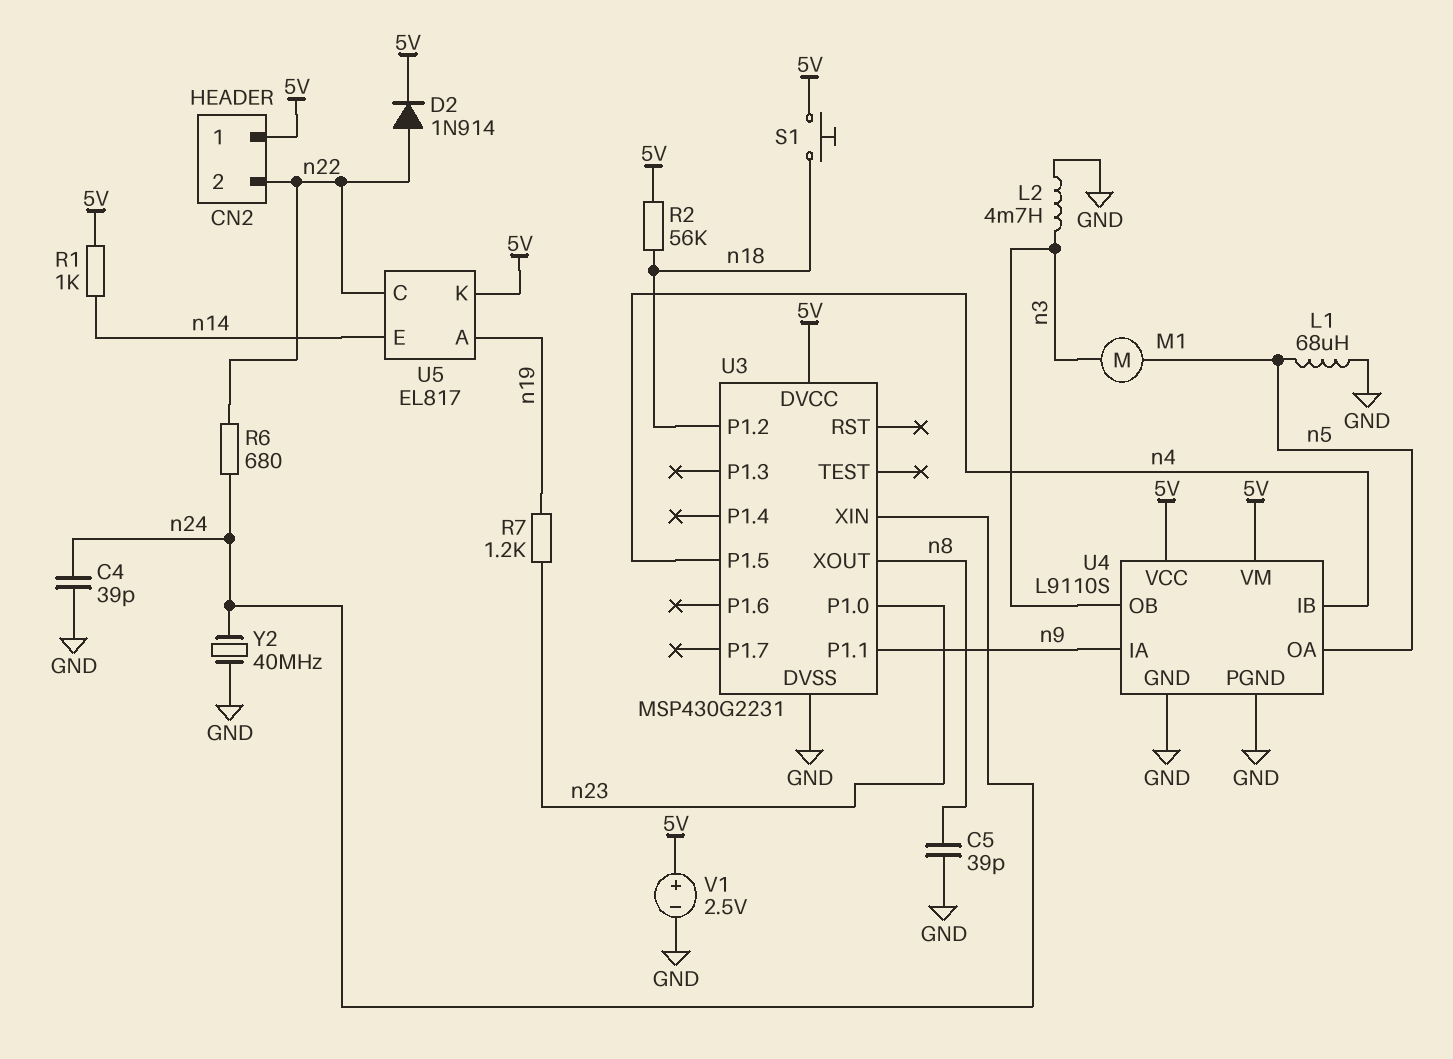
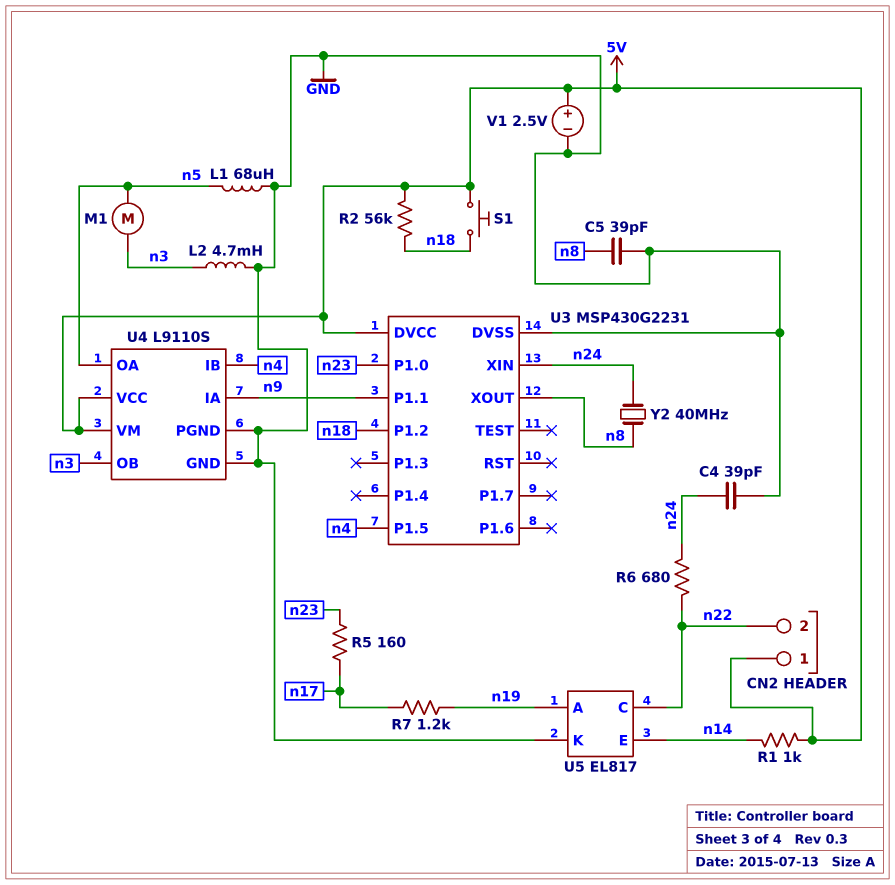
D2: diode 1N914 (A n22, K 5V) -> none
R5: none -> 160 (n17, n23)
R7: 1.2k (n19, n23) -> 1.2k (n17, n19)
U5 pin K: 5V -> GND
Y2: 40MHz (GND, n24) -> 40MHz (n8, n24)

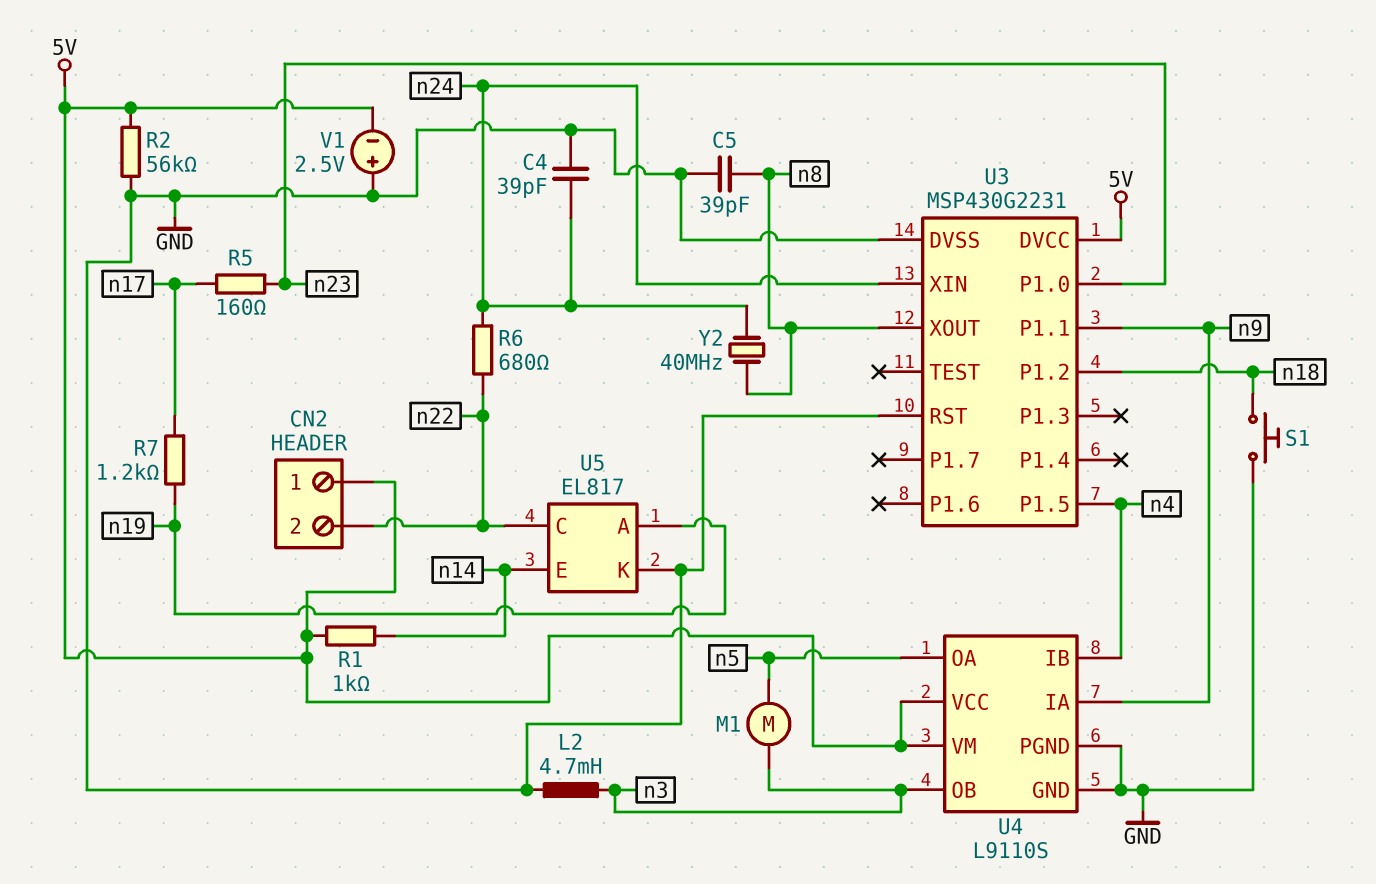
L1: 68uH (GND, n5) -> none
R2: 56k (5V, n18) -> 56k (5V, GND)
S1: button (5V, n18) -> button (GND, n18)
U3 pin RST: none -> GND
V1: 2.5V (plus 5V, minus GND) -> 2.5V (plus GND, minus 5V)

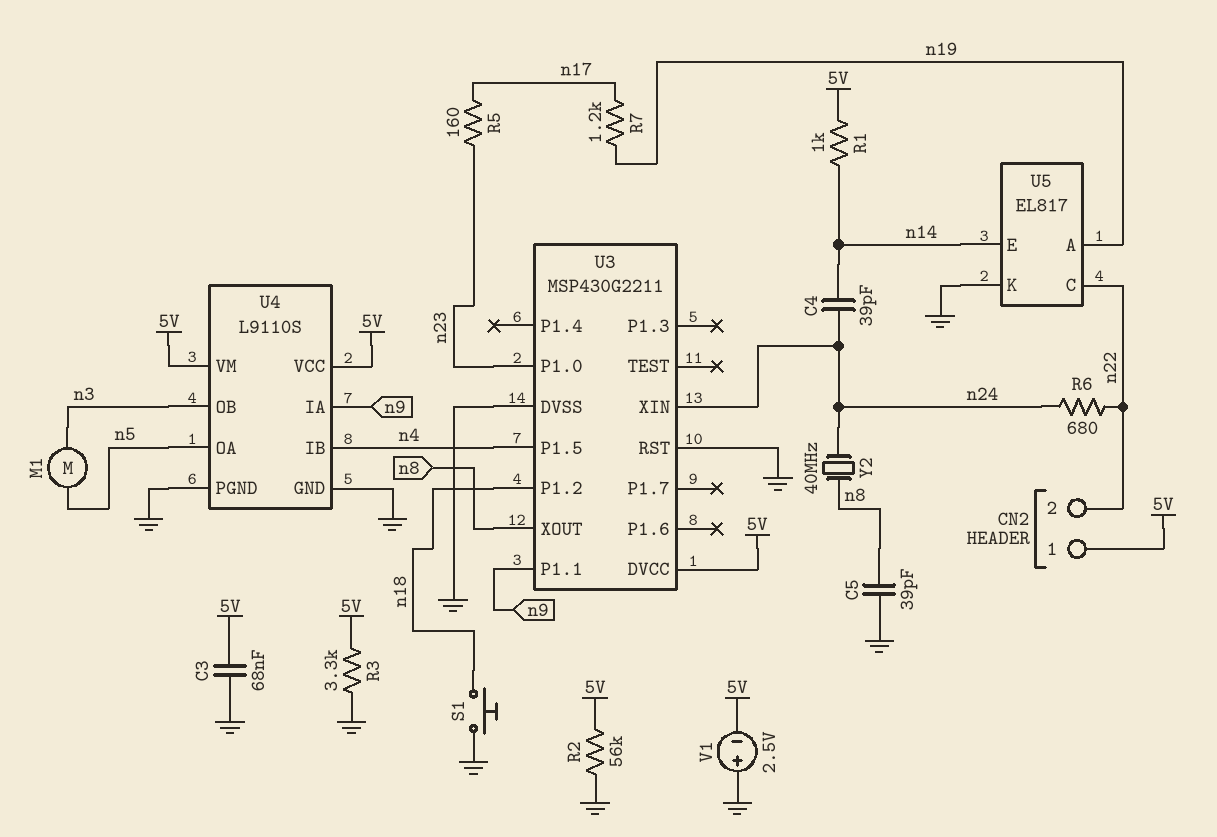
C3: none -> 68nF (5V, GND)
C4: 39pF (GND, n24) -> 39pF (n14, n24)
L2: 4.7mH (GND, n3) -> none
R3: none -> 3.3k (5V, GND)
U3: MSP430G2231 -> MSP430G2211

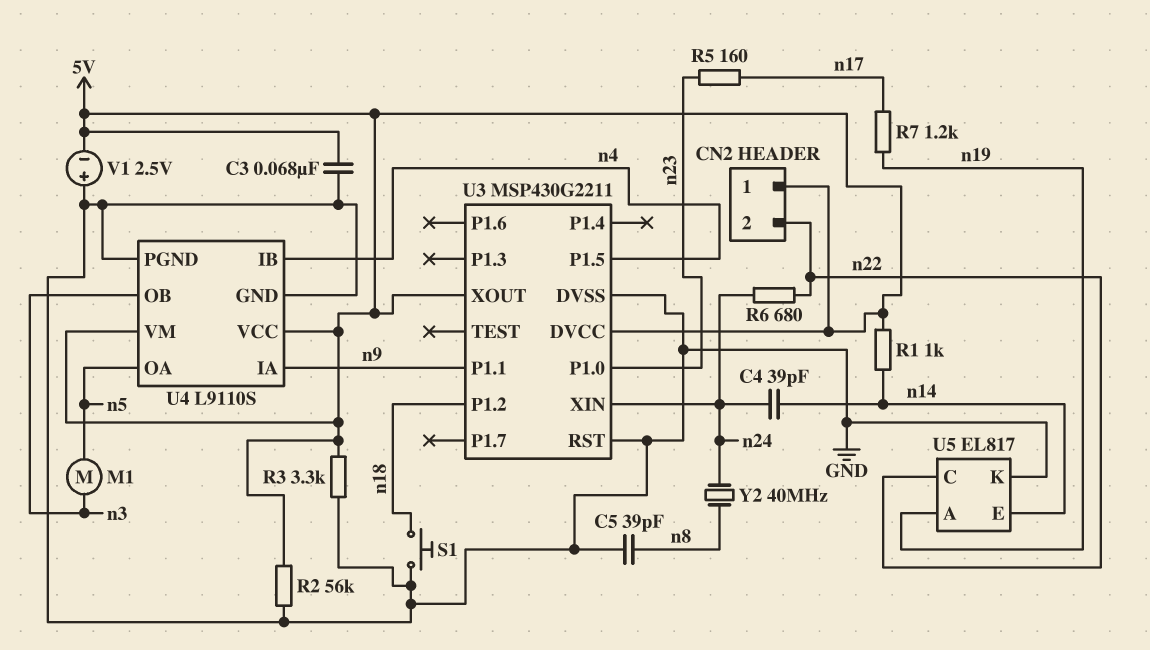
U3 pin XOUT: n8 -> 5V

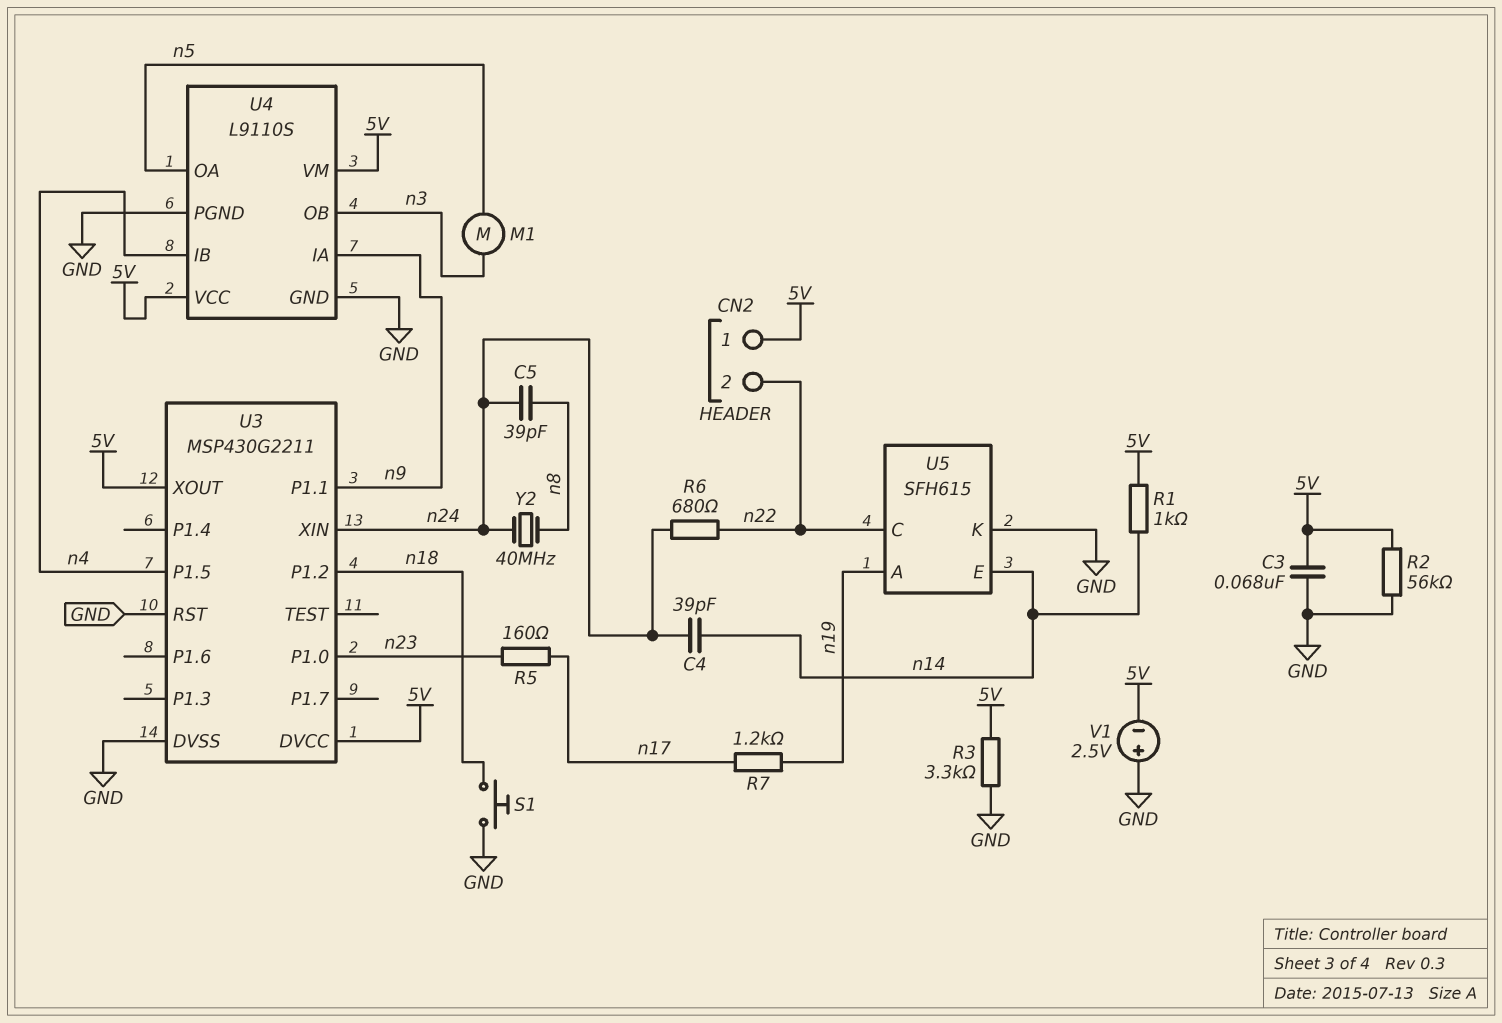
C5: 39pF (GND, n8) -> 39pF (n8, n24)
U5: EL817 -> SFH615

